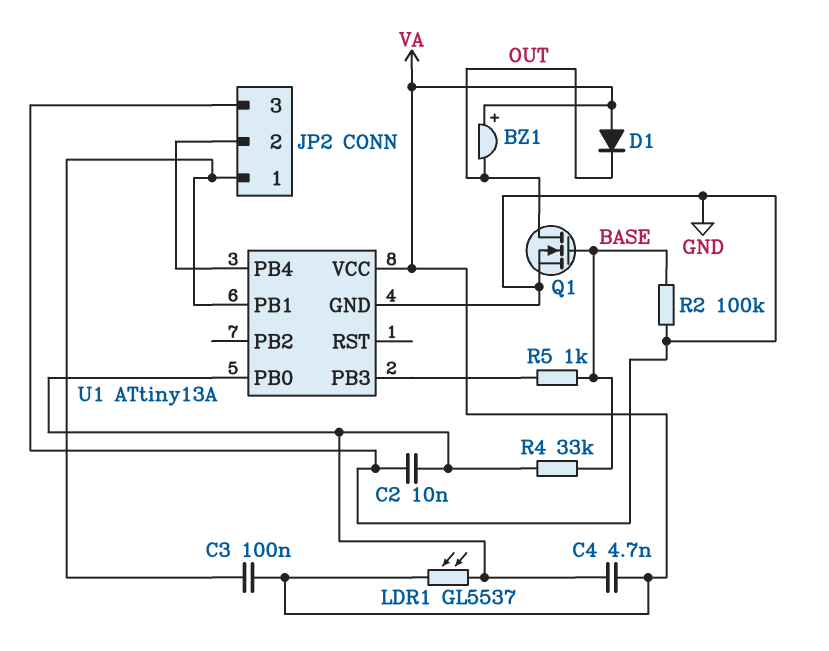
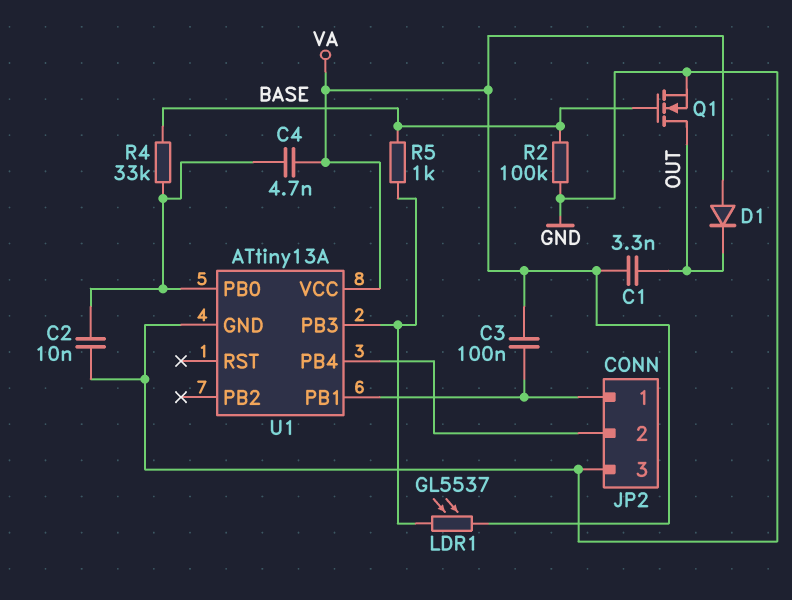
BZ1: buzzer (plus VA, minus OUT) -> none
C1: none -> 3.3nF (OUT, VA)
LDR1: GL5537 (U1/PB0, VA) -> GL5537 (U1/PB3, VA)

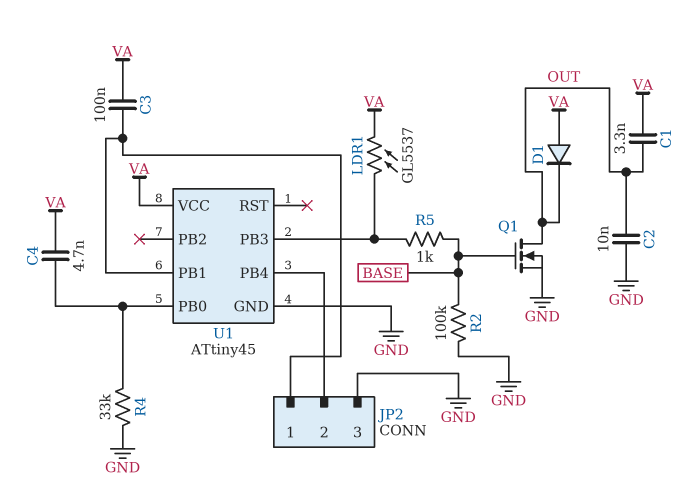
C2: 10nF (GND, U1/PB0) -> 10nF (GND, OUT)
R4: 33k (BASE, U1/PB0) -> 33k (GND, U1/PB0)
U1: ATtiny13A -> ATtiny45

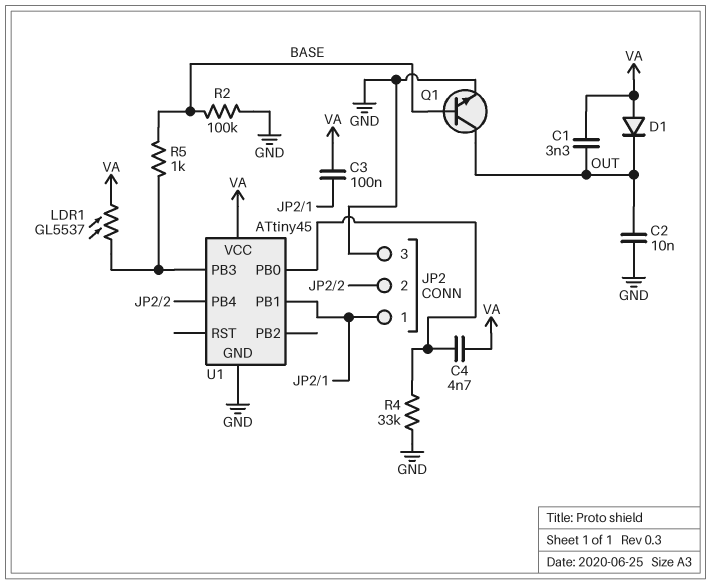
Q1: NMOS (G BASE, D OUT, S GND) -> NPN (B BASE, C OUT, E GND)

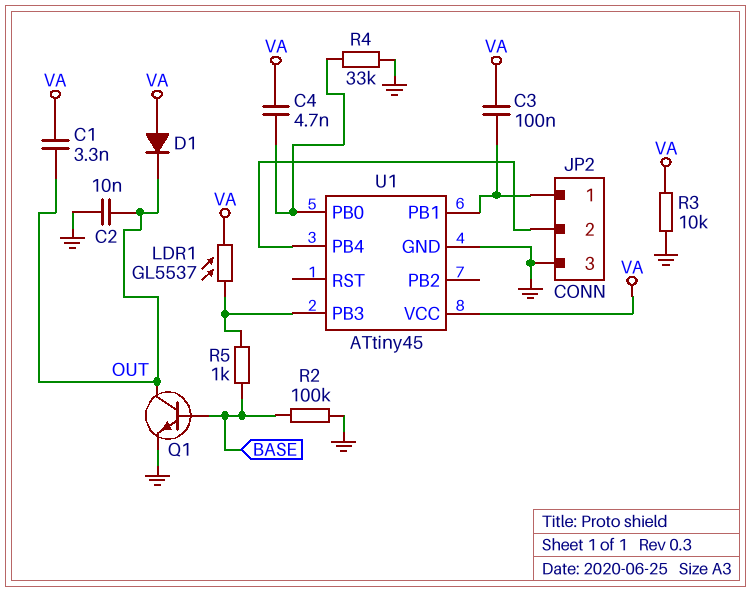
R3: none -> 10k (GND, VA)

